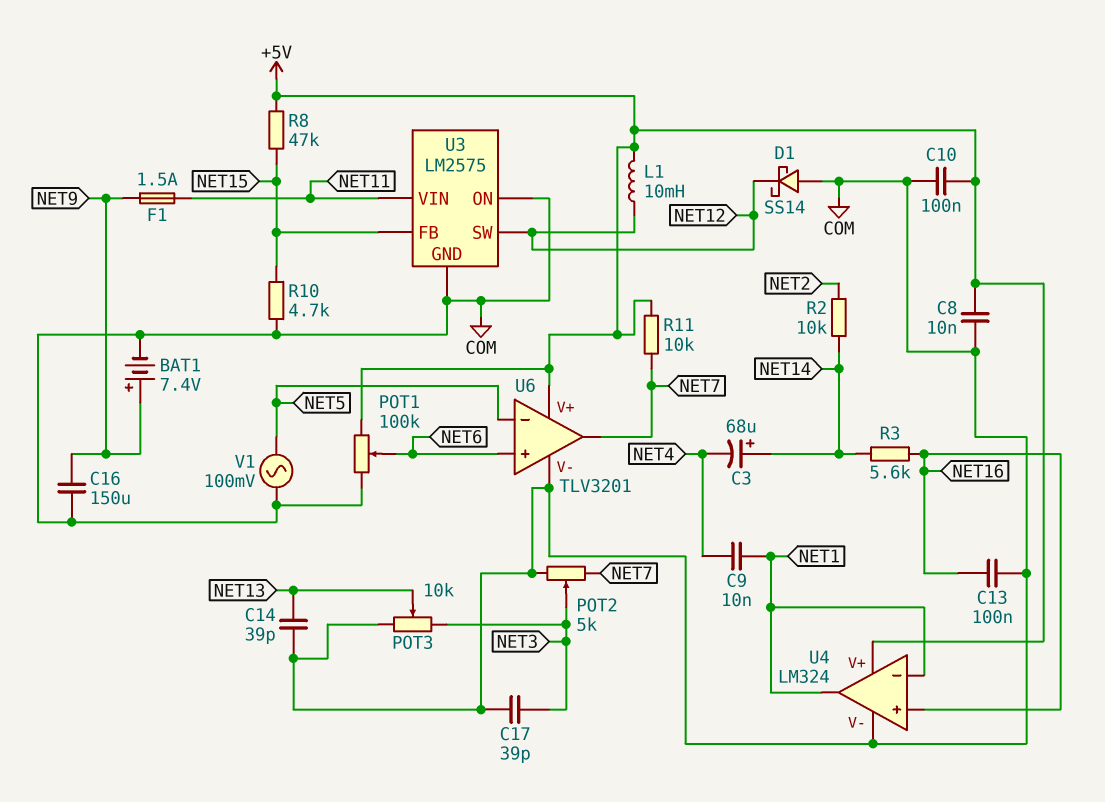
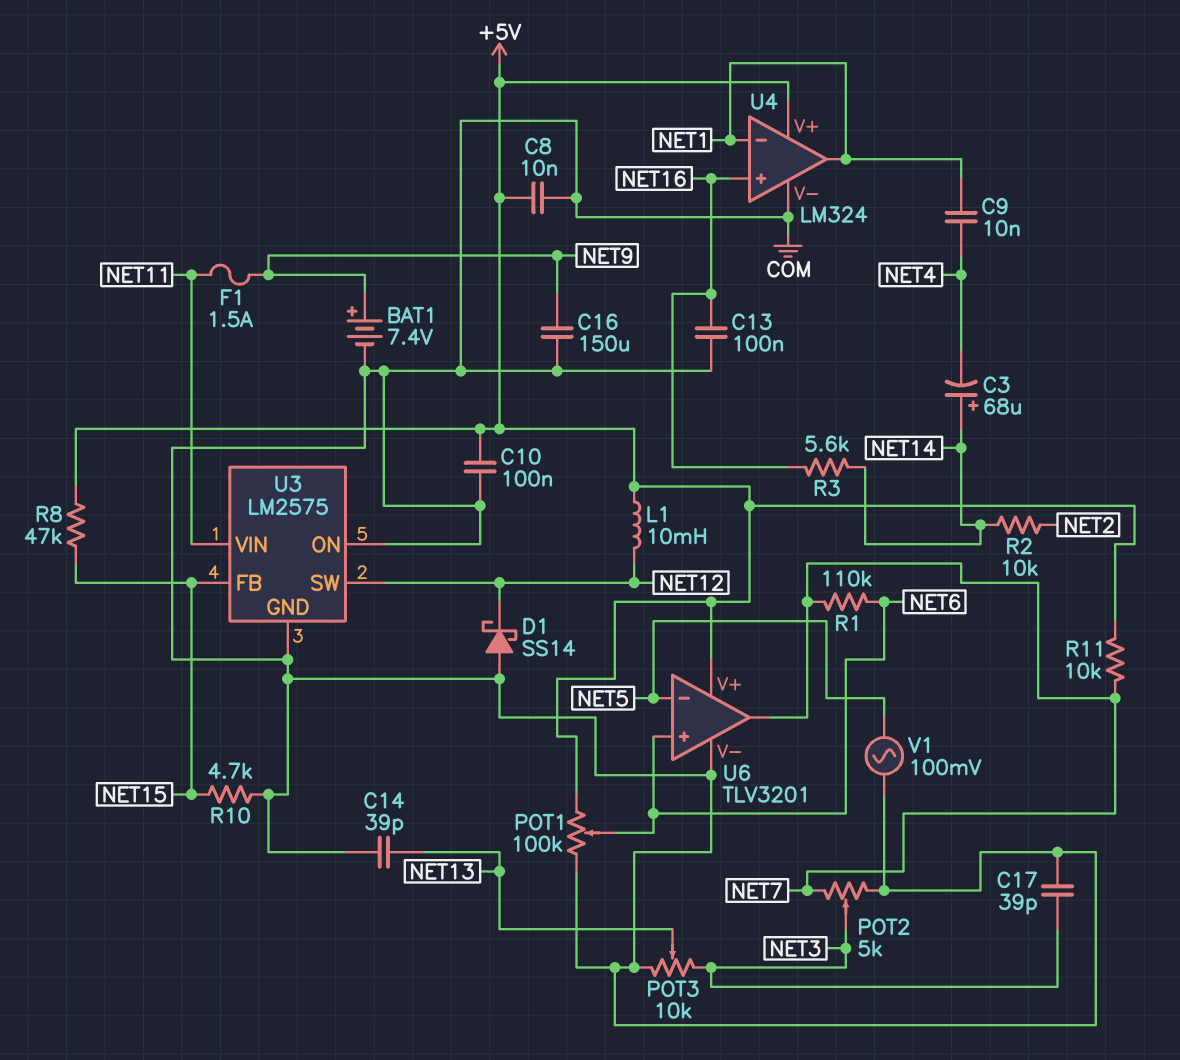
R1: none -> 110k (NET6, NET7)

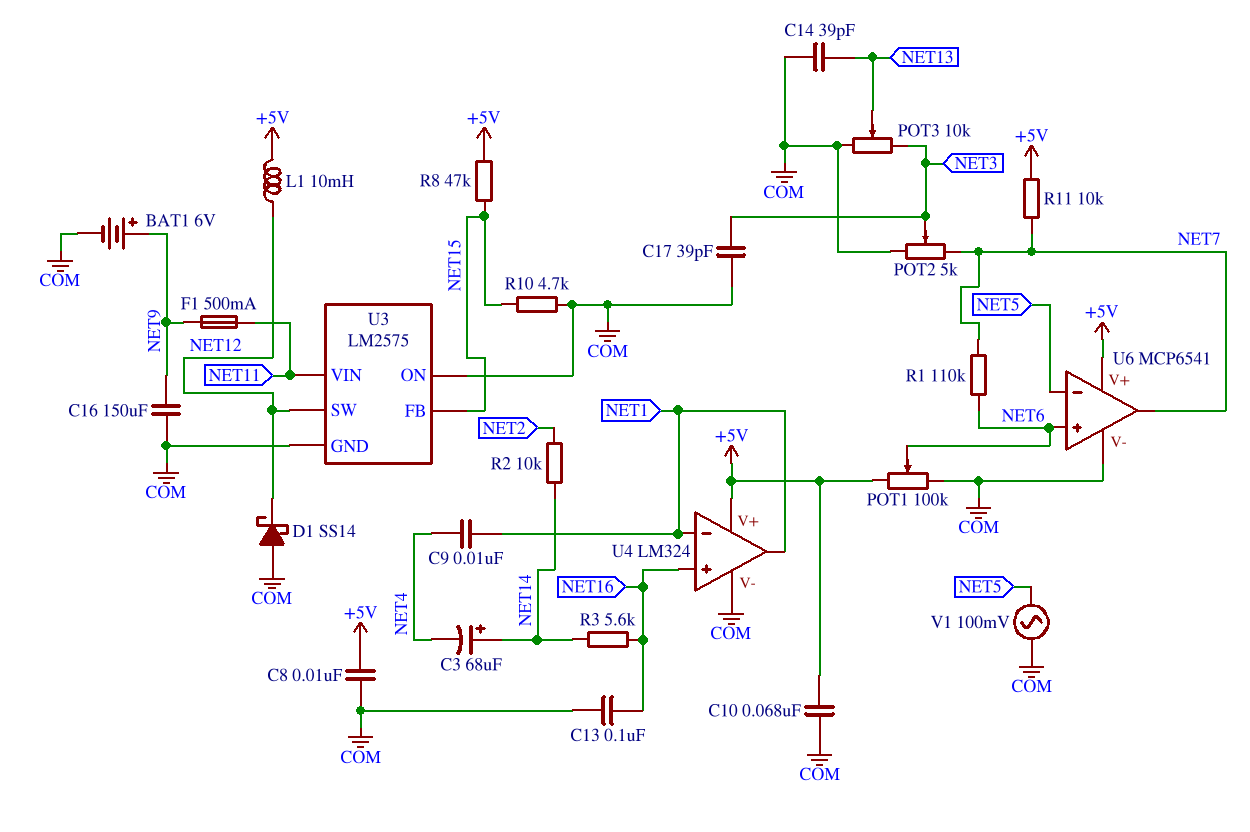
BAT1: 7.4V (plus NET9, minus COM) -> 6V (plus NET9, minus COM)
C10: 100nF (+5V, COM) -> 68nF (+5V, COM)
F1: 1.5A (NET9, NET11) -> 500mA (NET9, NET11)
U6: TLV3201 -> MCP6541

